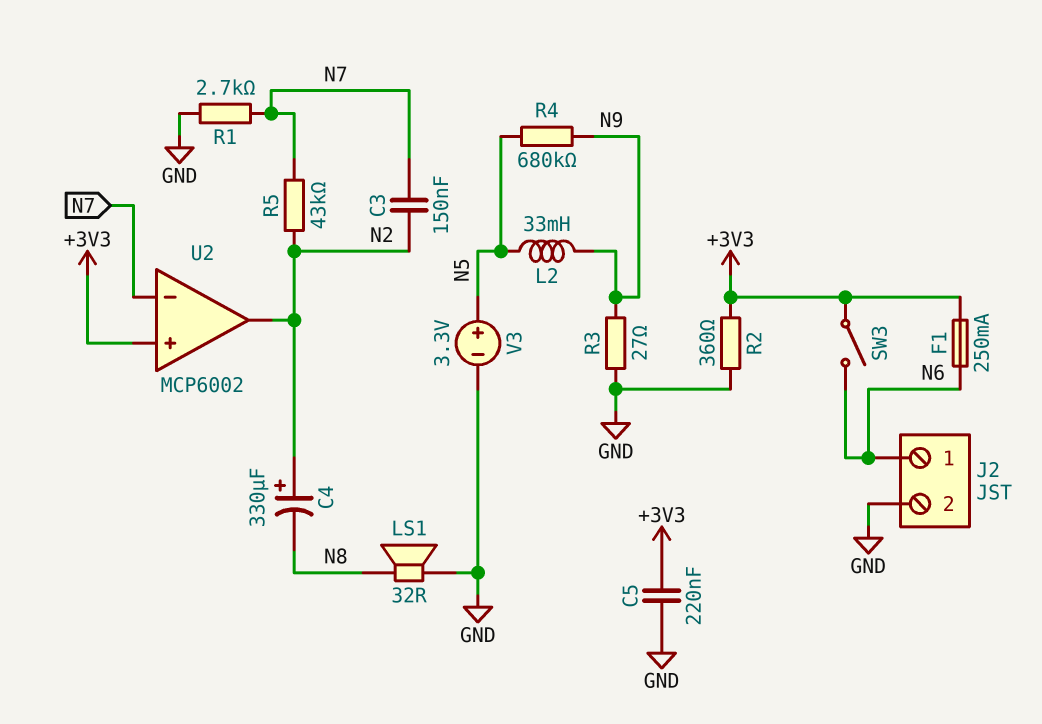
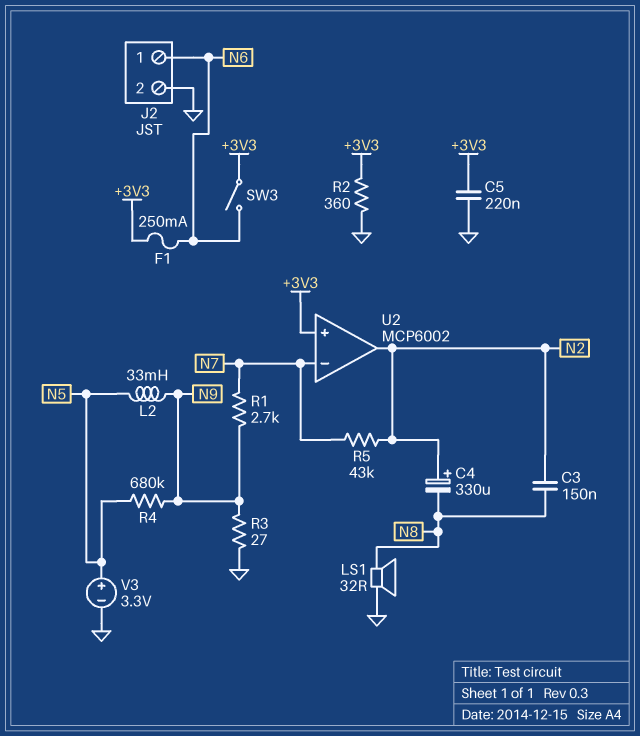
C3: 150nF (N2, N7) -> 150nF (N2, N8)
R1: 2.7k (GND, N7) -> 2.7k (N7, N9)

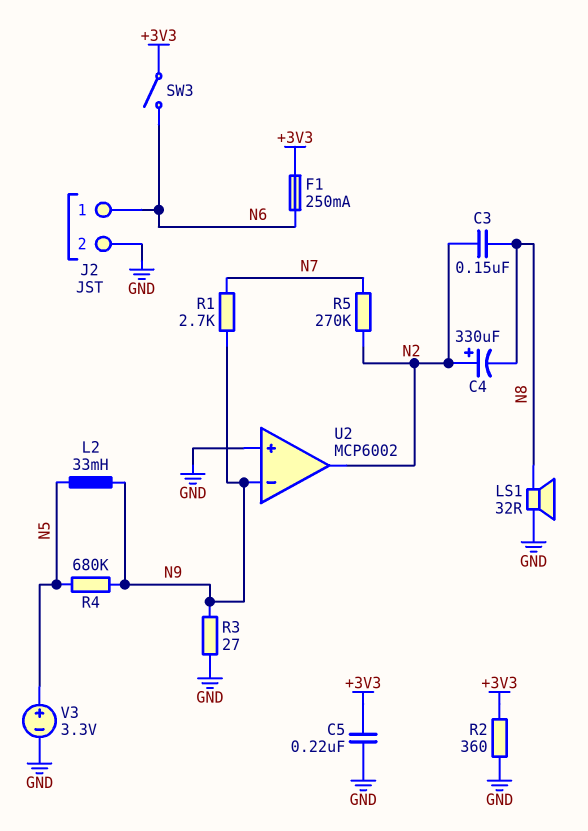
R5: 43k (N2, N7) -> 270k (N2, N7)
U2 pin in+: +3V3 -> GND
U2 pin in-: N7 -> N9

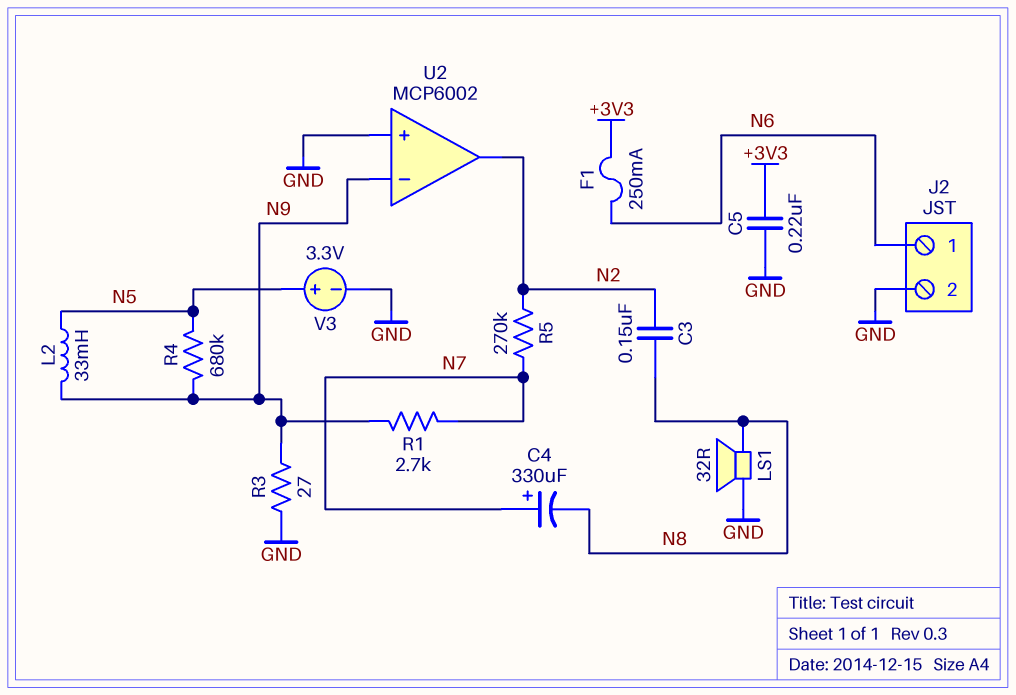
C4: 330uF (plus N2, minus N8) -> 330uF (plus N7, minus N8)
R2: 360 (+3V3, GND) -> none
SW3: switch (+3V3, N6) -> none

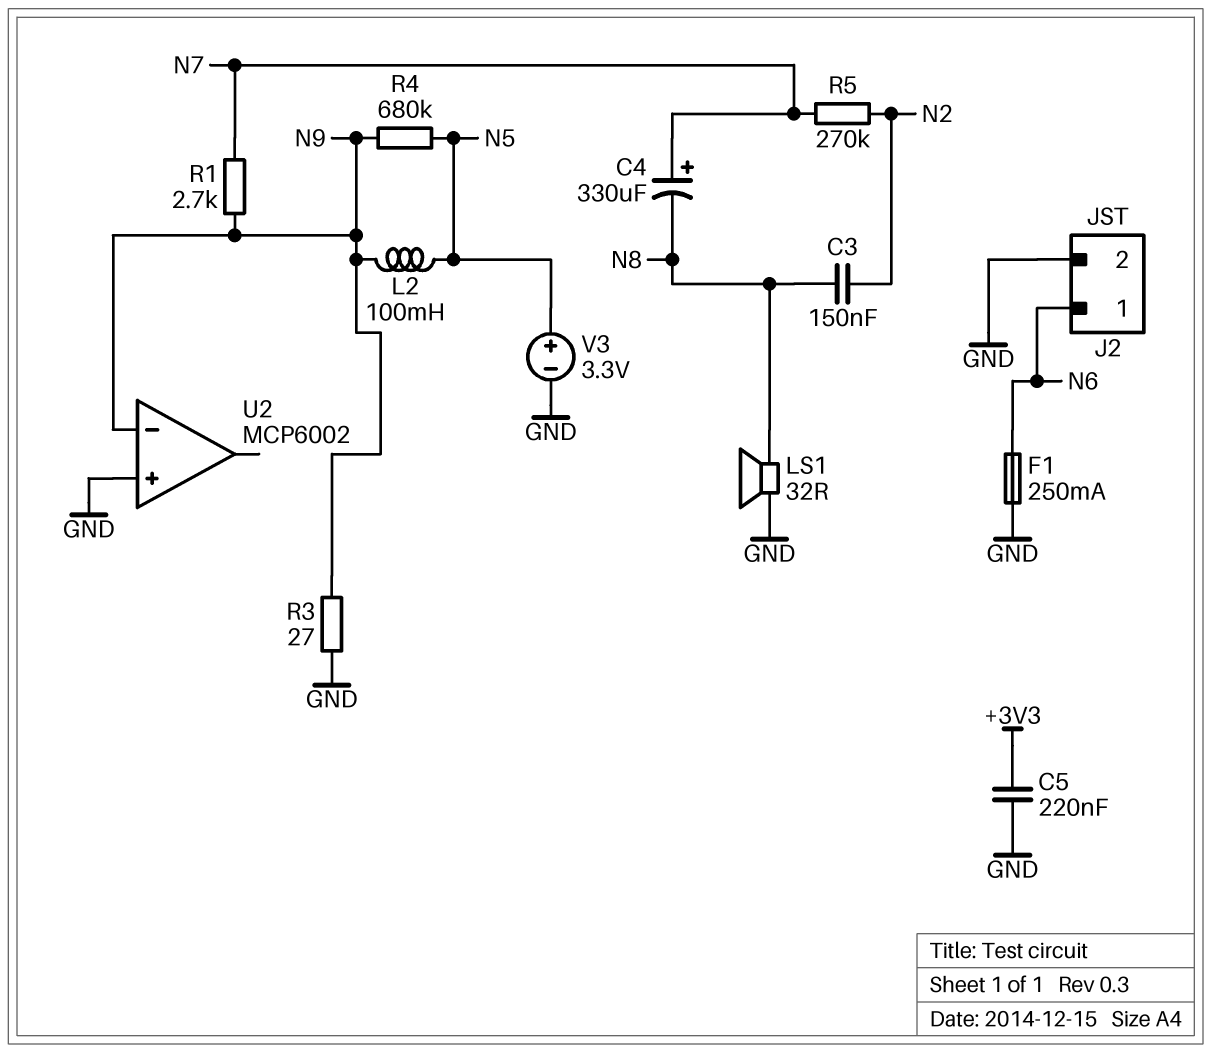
F1: 250mA (+3V3, N6) -> 250mA (GND, N6)
L2: 33mH (N5, N9) -> 100mH (N5, N9)
U2 pin out: N2 -> none

